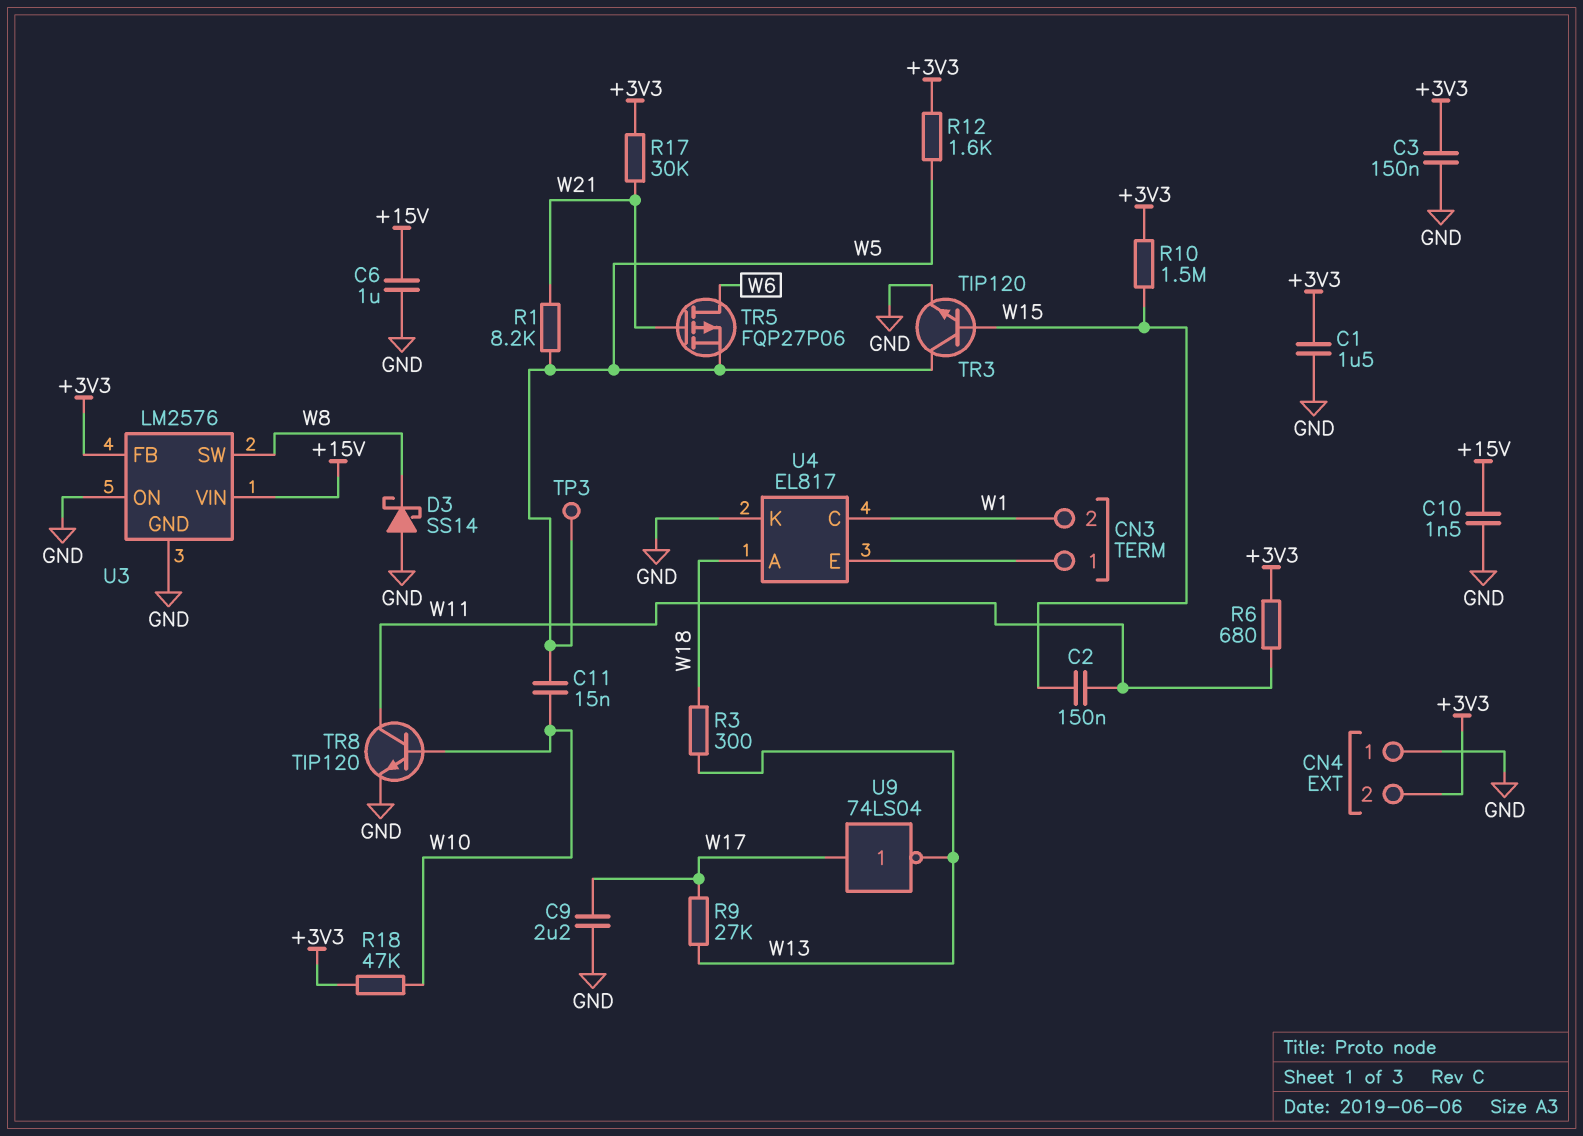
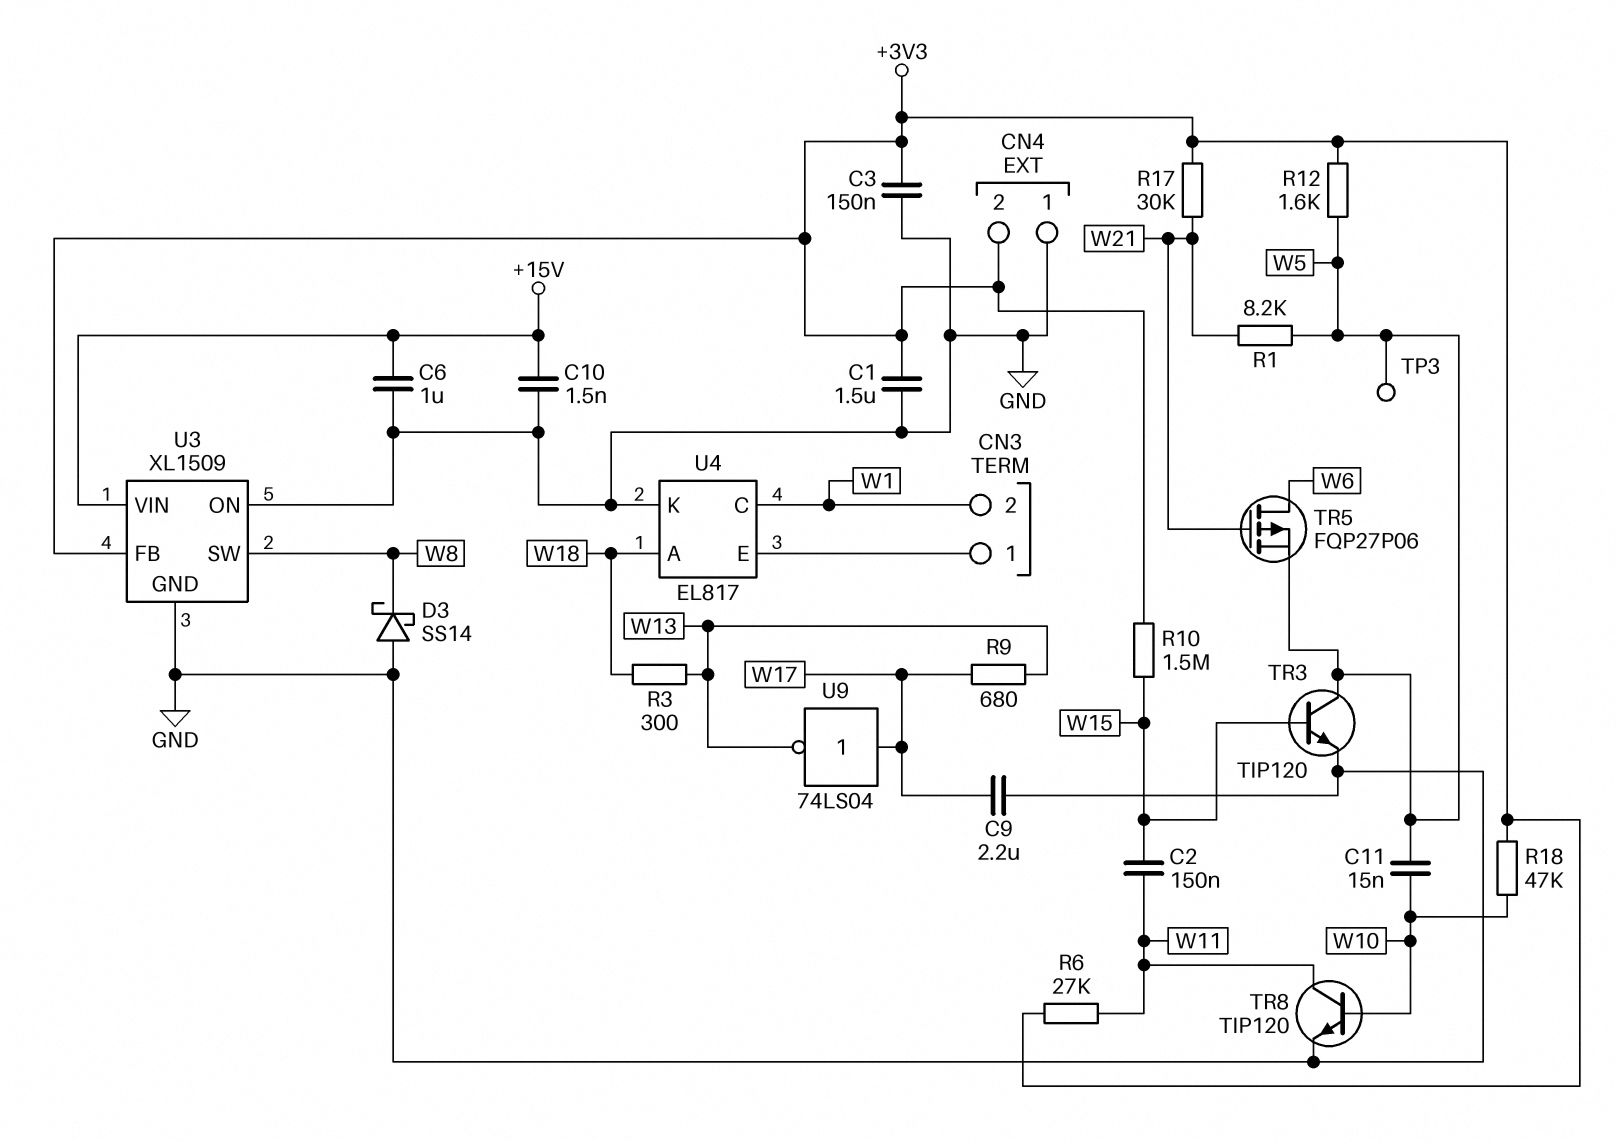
R6: 680 (+3V3, W11) -> 27k (+3V3, W11)
R9: 27k (W13, W17) -> 680 (W13, W17)
U3: LM2576 -> XL1509

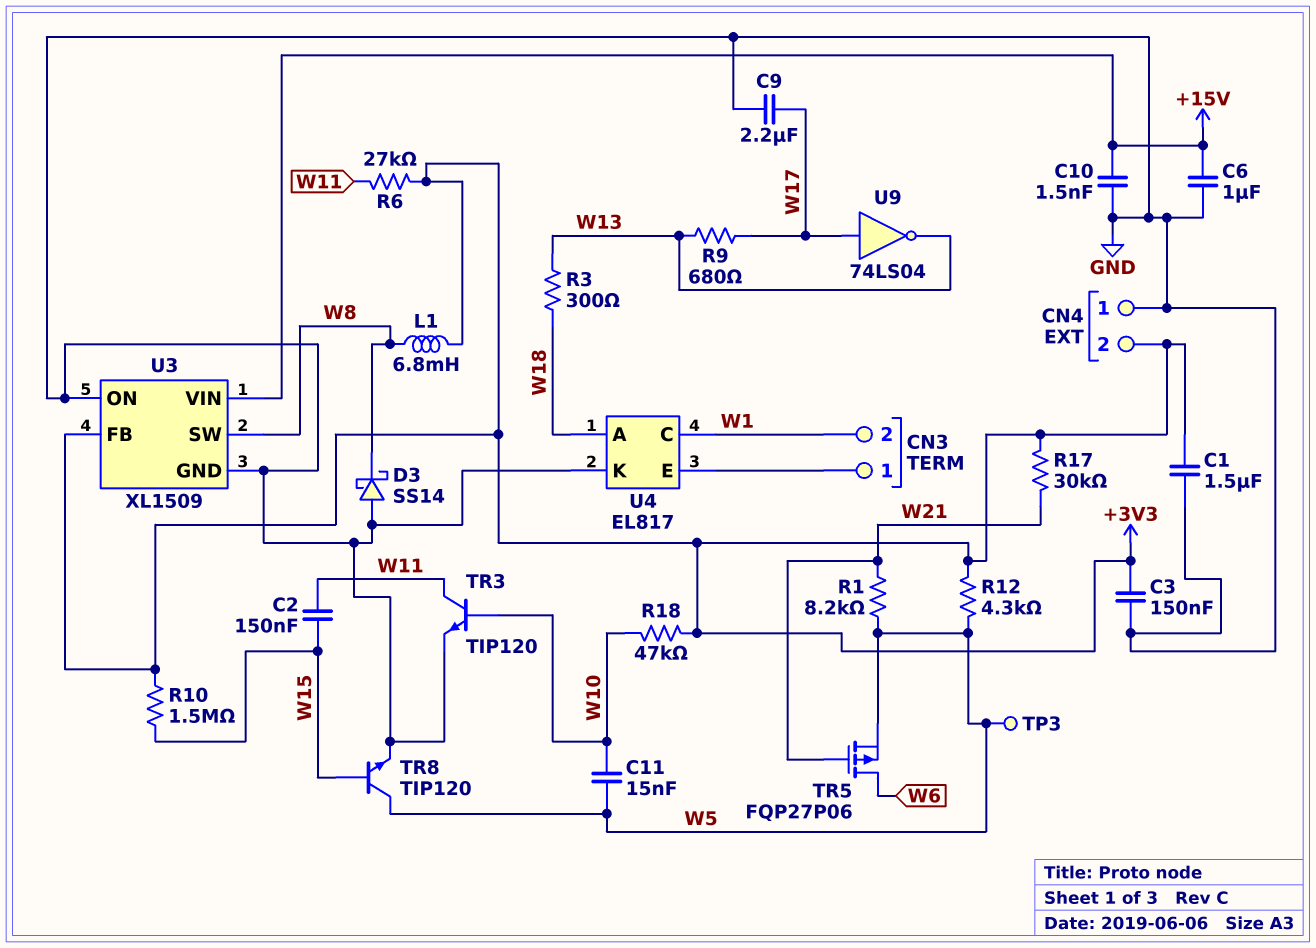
L1: none -> 6.8mH (+3V3, W8)
R12: 1.6k (+3V3, W5) -> 4.3k (+3V3, W5)
TR3: NPN TIP120 (B W15, C W5, E GND) -> NPN TIP120 (B W10, C W11, E GND)
TR8: NPN TIP120 (B W10, C W11, E GND) -> NPN TIP120 (B W15, C W5, E GND)

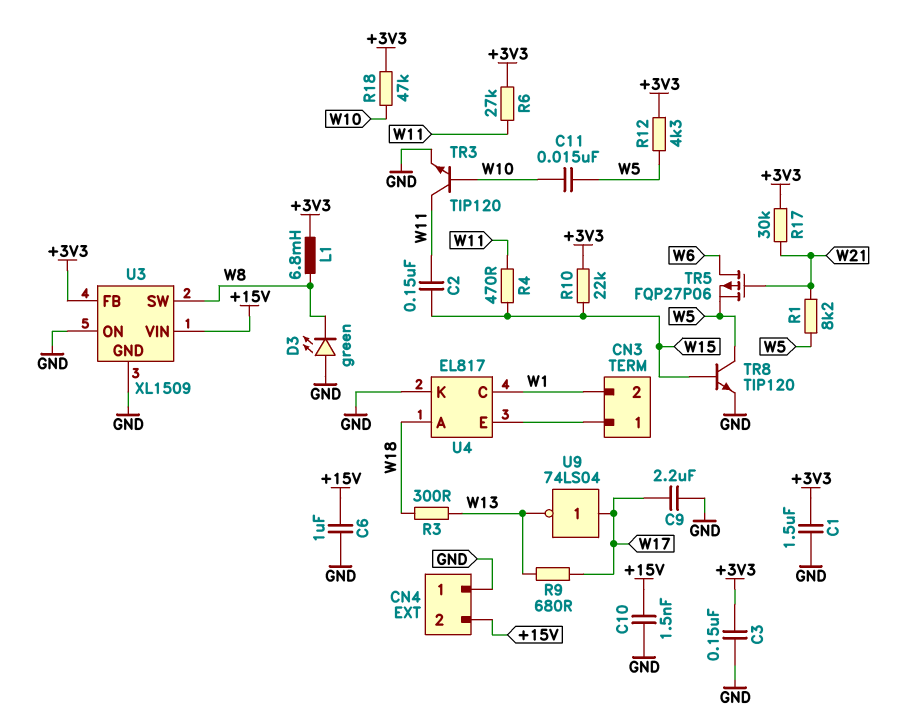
CN4 pin 2: +3V3 -> +15V
D3: schottky SS14 (A GND, K W8) -> LED green (A GND, K W8)
R4: none -> 470 (W11, W15)
R10: 1.5M (+3V3, W15) -> 22k (+3V3, W15)
TP3: test point (W5) -> none

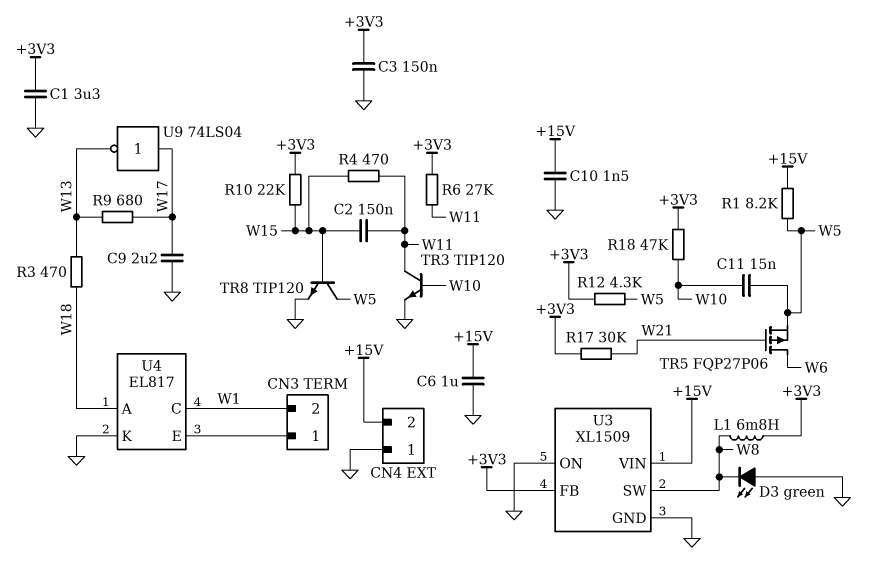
C1: 1.5uF (+3V3, GND) -> 3.3uF (+3V3, GND)
R1: 8.2k (W5, W21) -> 8.2k (+15V, W5)
R3: 300 (W13, W18) -> 470 (W13, W18)

